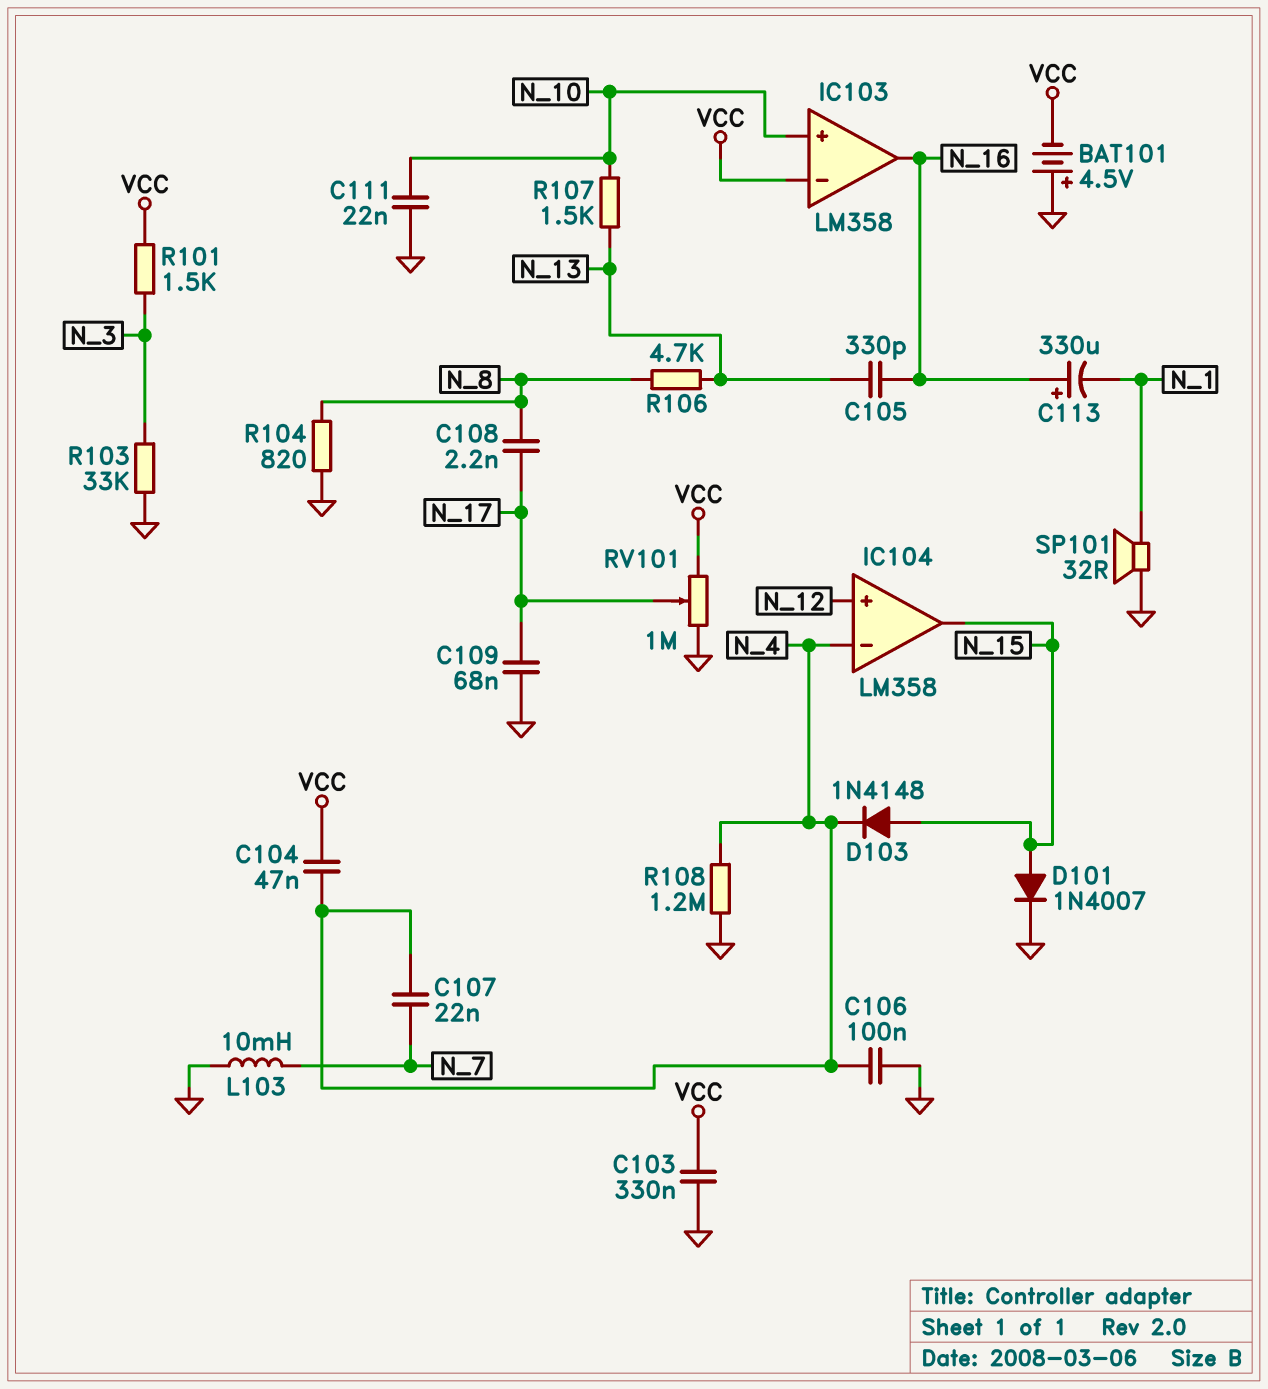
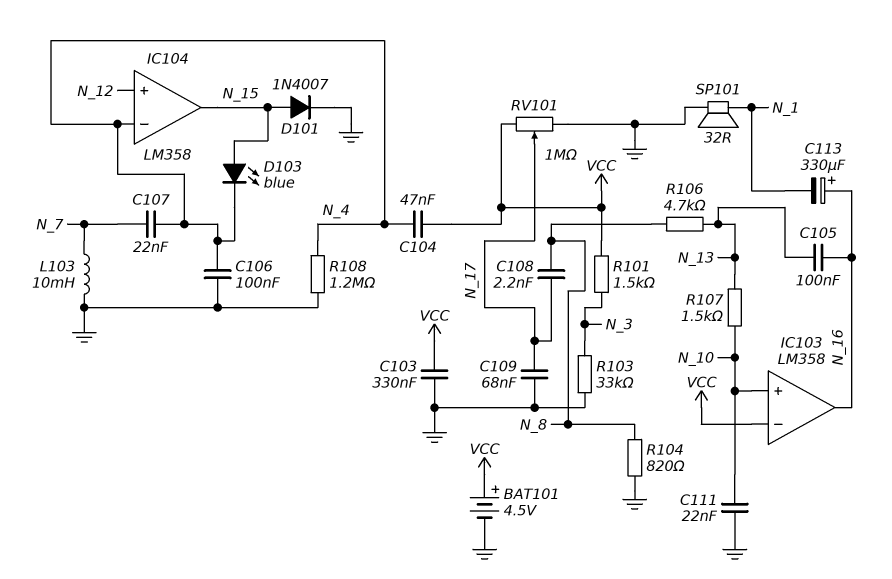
BAT101: 4.5V (plus GND, minus VCC) -> 4.5V (plus VCC, minus GND)
C105: 330pF (N_13, N_16) -> 100nF (N_13, N_16)
D103: diode 1N4148 (A N_15, K N_4) -> LED blue (A N_15, K N_4)

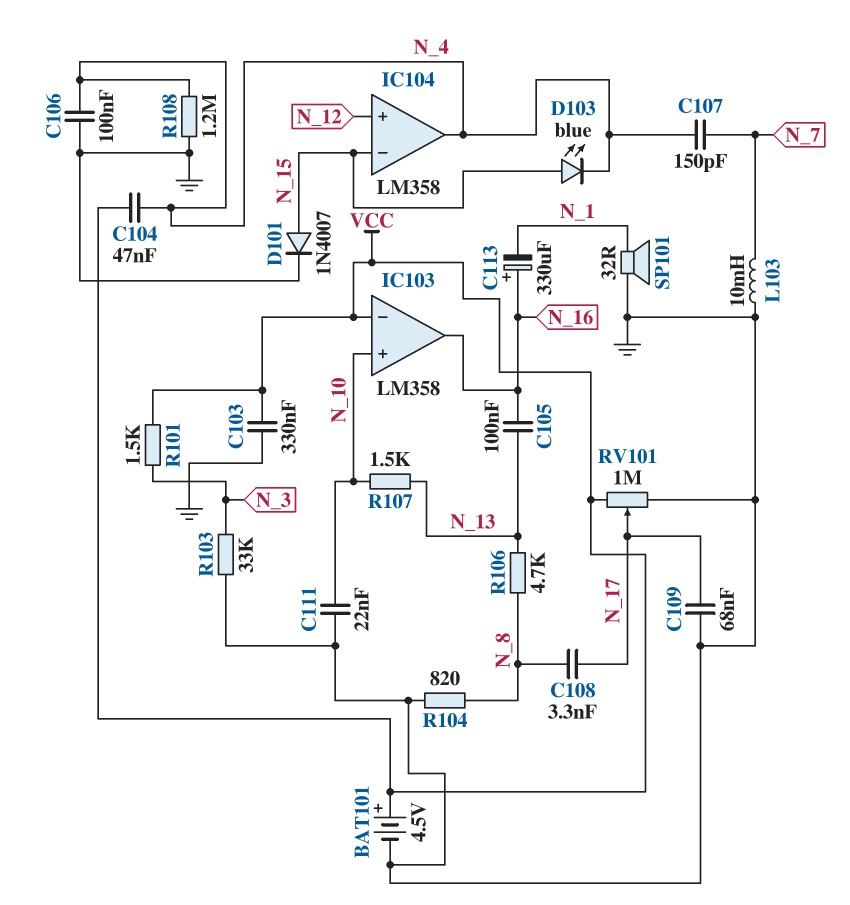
C107: 22nF (N_4, N_7) -> 150pF (N_4, N_7)
C108: 2.2nF (N_8, N_17) -> 3.3nF (N_8, N_17)
IC104 pin in-: N_4 -> N_15
IC104 pin out: N_15 -> N_4

